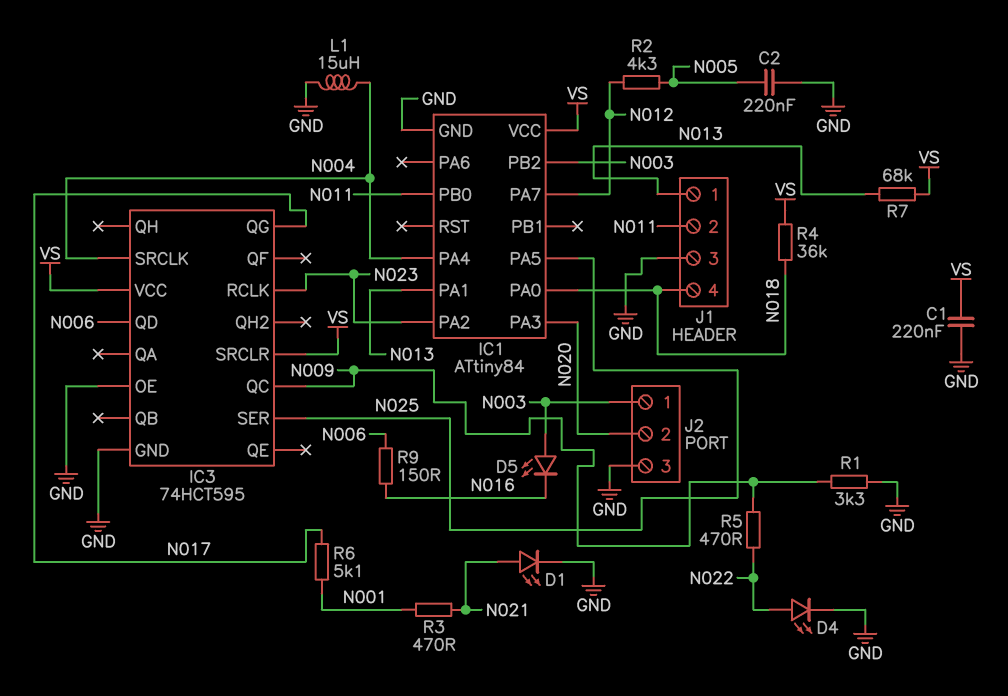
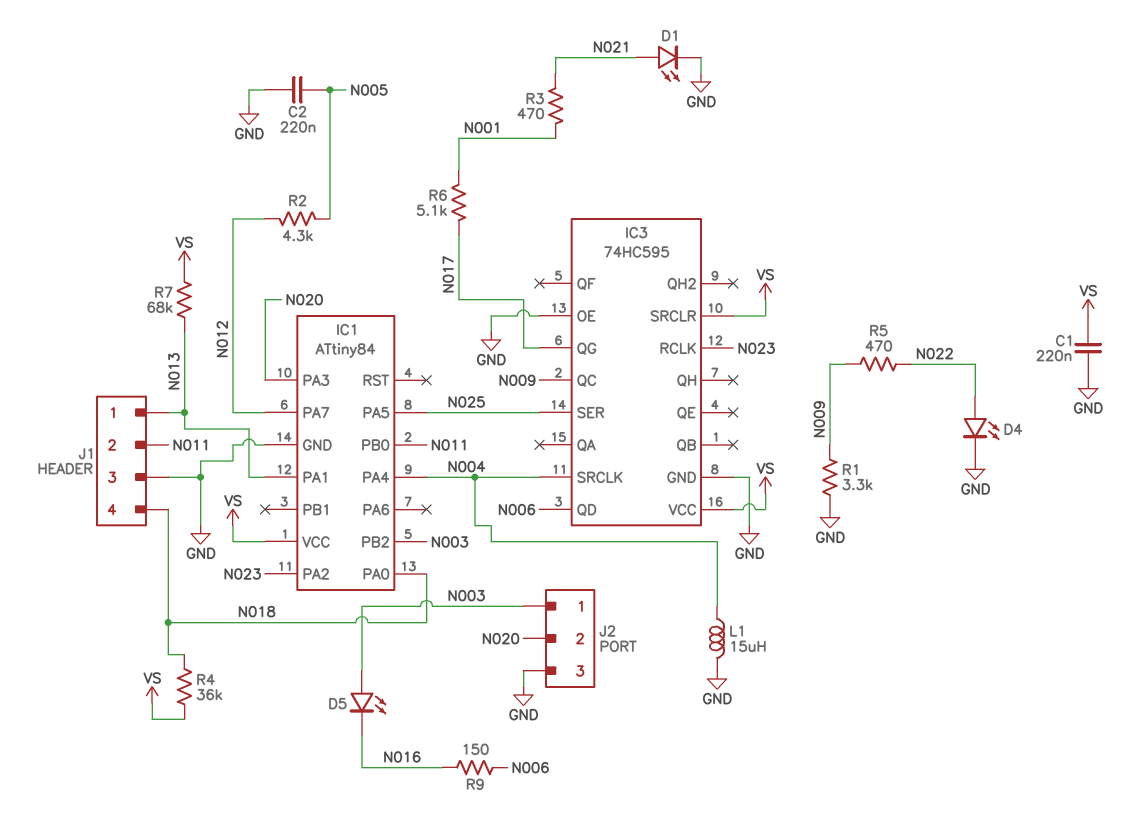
IC3: 74HCT595 -> 74HC595

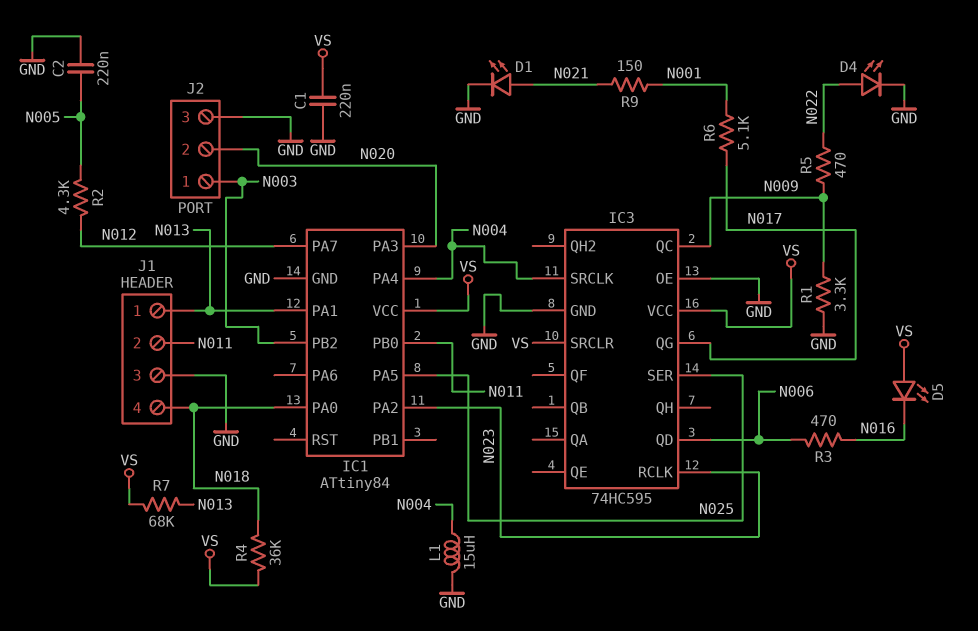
D5: LED (A N003, K N016) -> LED (A VS, K N016)
R3: 470 (N001, N021) -> 470 (N006, N016)
R9: 150 (N006, N016) -> 150 (N001, N021)

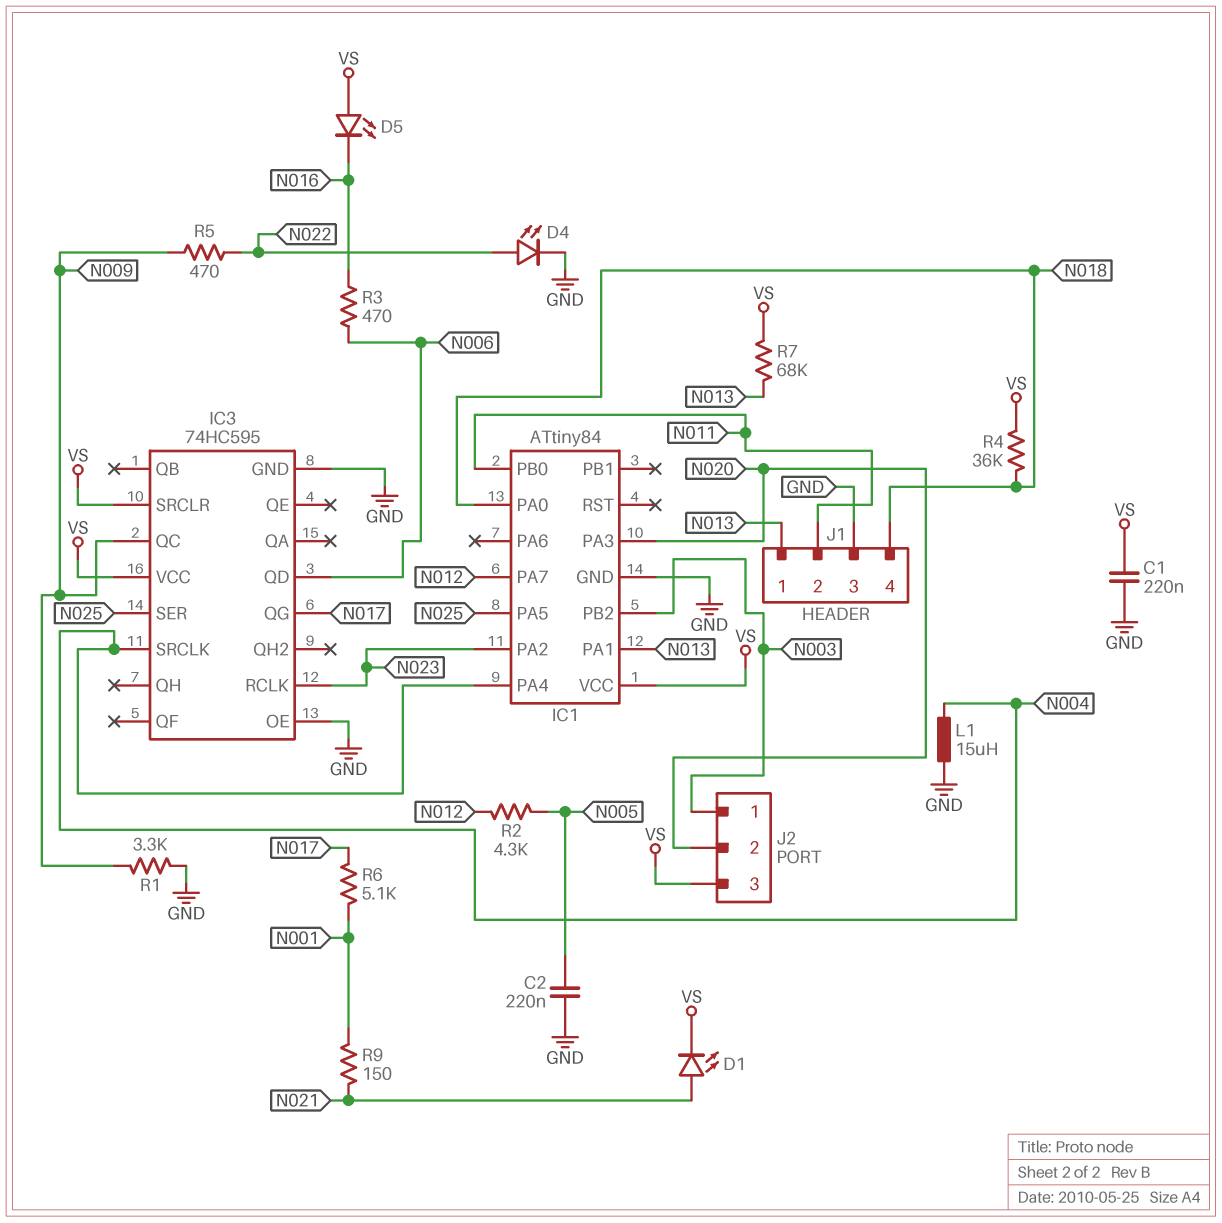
D1: LED (A N021, K GND) -> LED (A N021, K VS)
J2 pin 3: GND -> VS

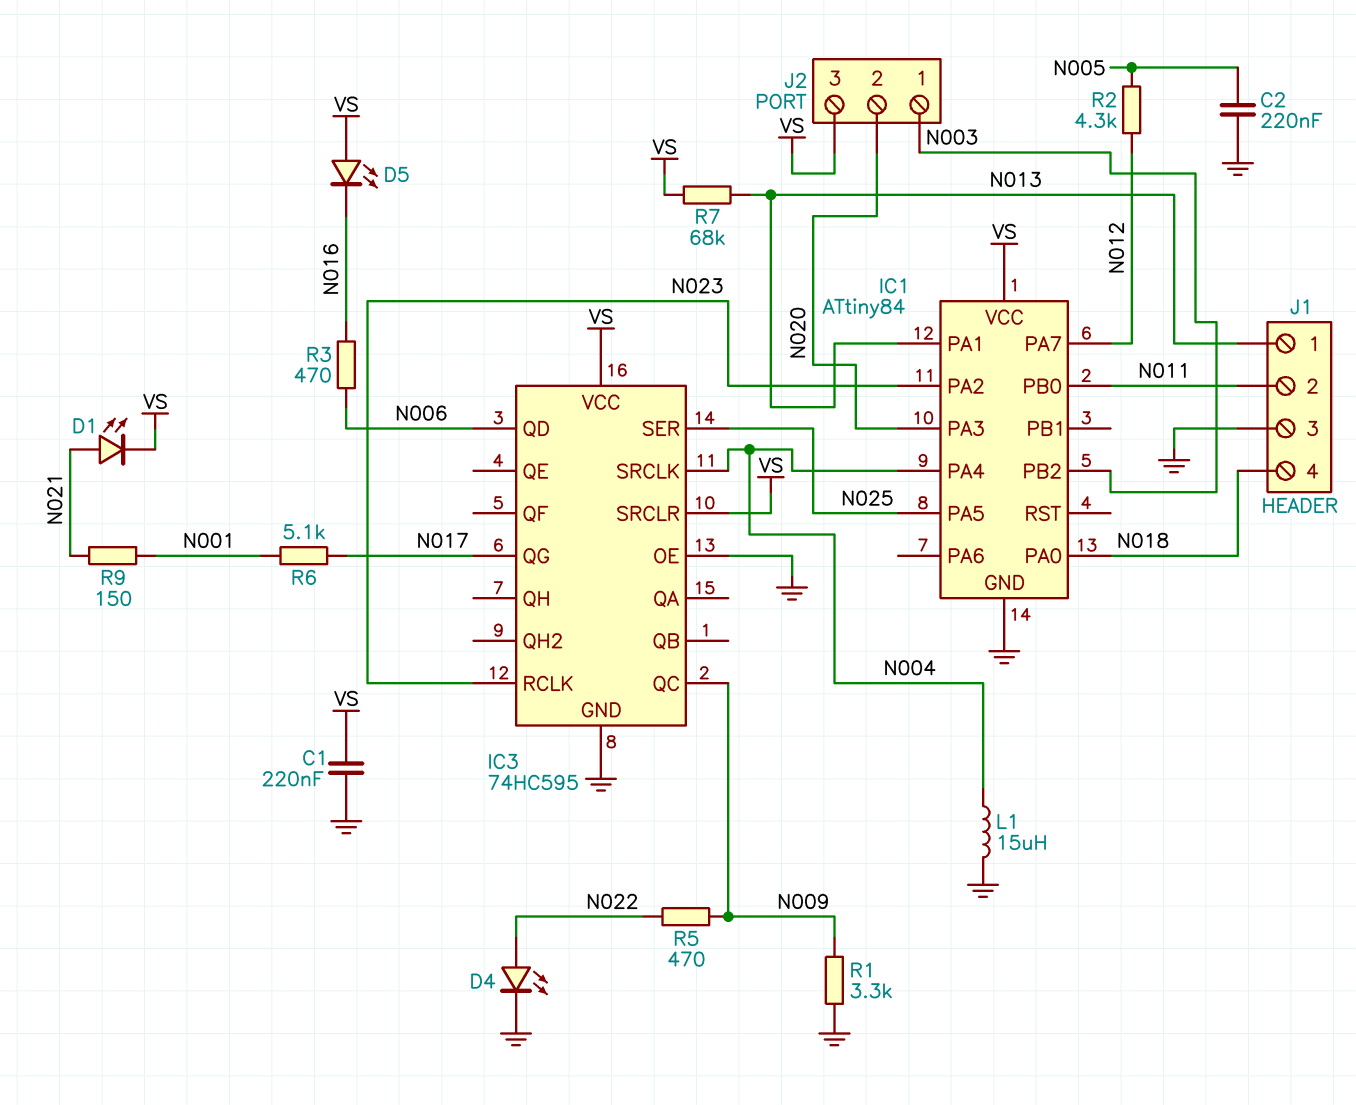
R4: 36k (N018, VS) -> none

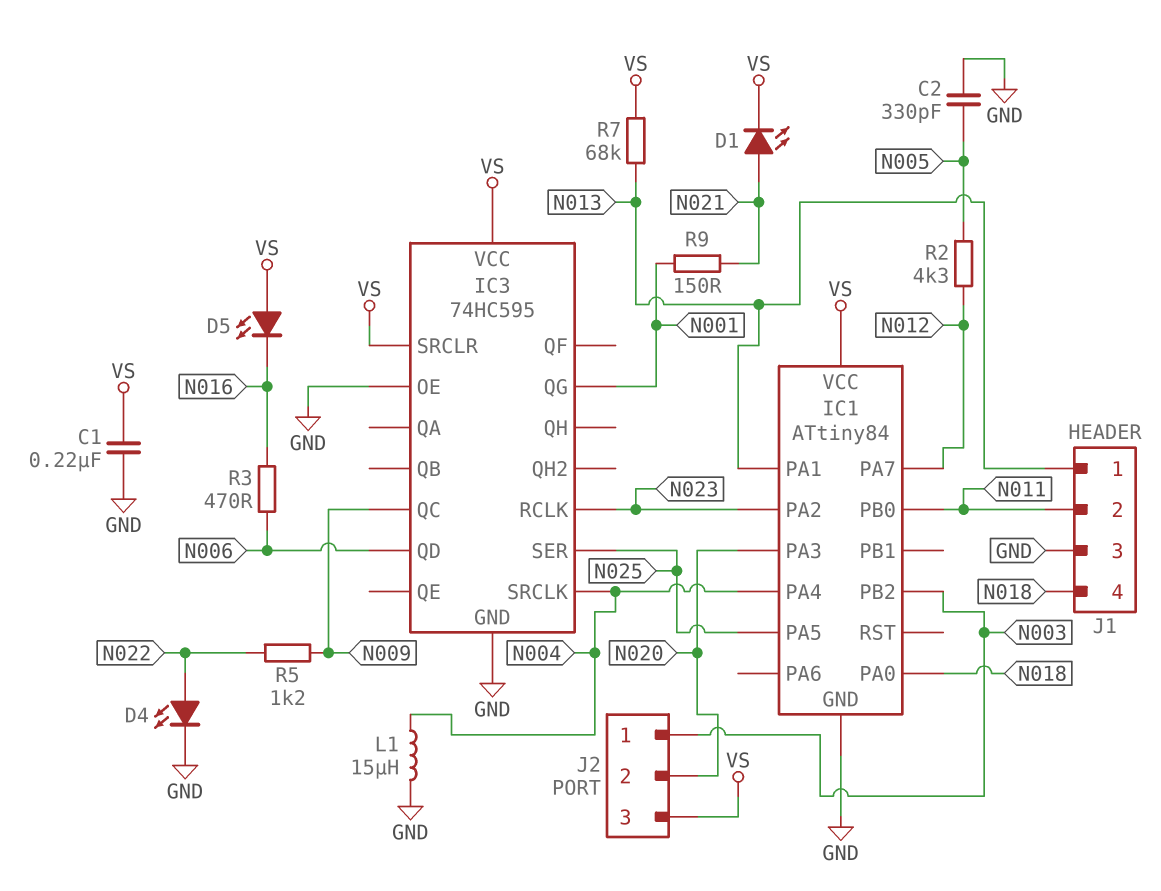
C2: 220nF (GND, N005) -> 330pF (GND, N005)
IC3 pin QG: N017 -> N001
R1: 3.3k (GND, N009) -> none
R5: 470 (N009, N022) -> 1.2k (N009, N022)
R6: 5.1k (N001, N017) -> none

